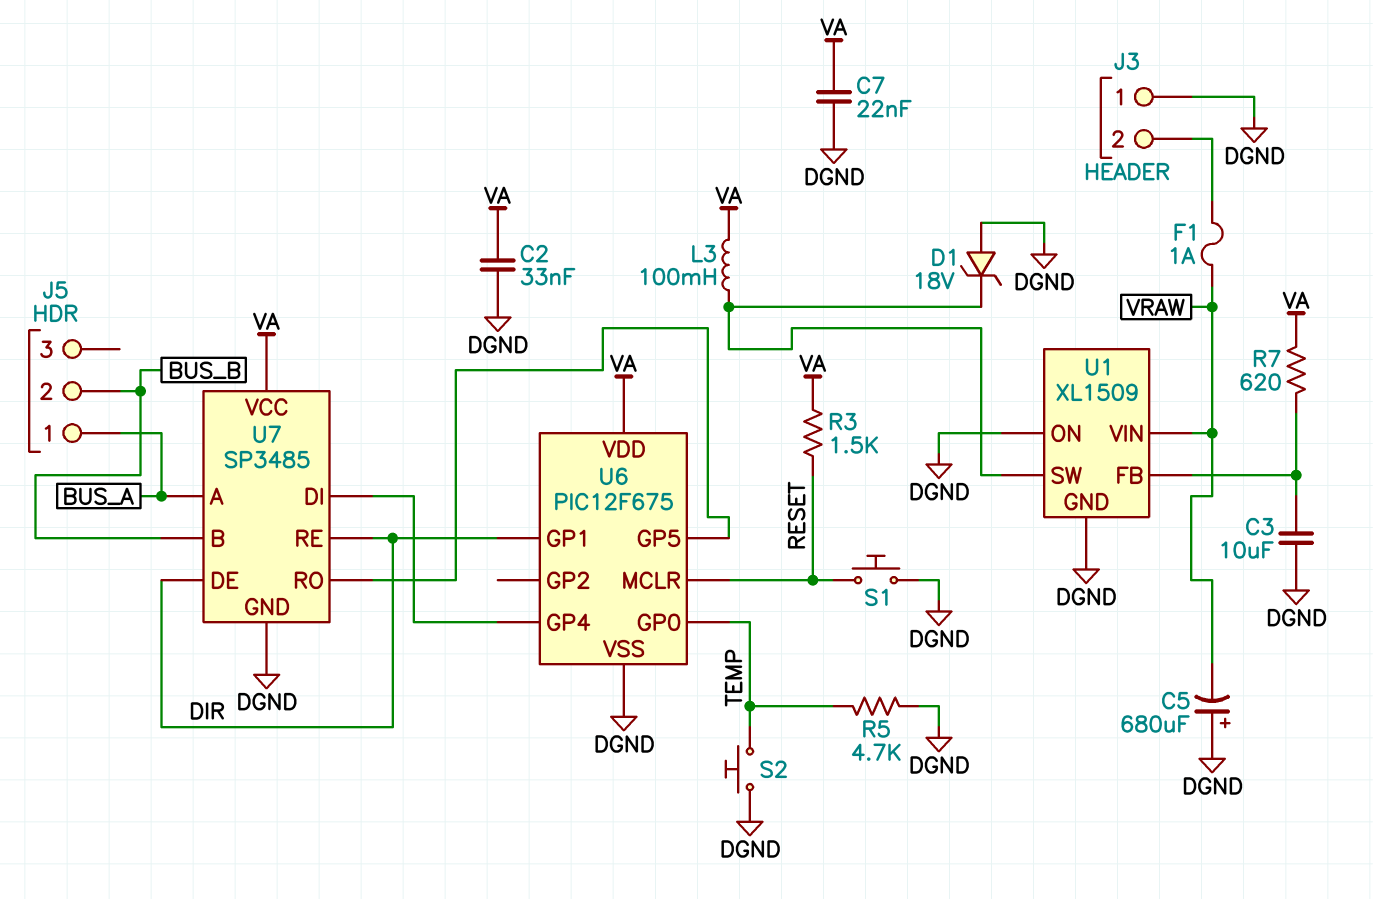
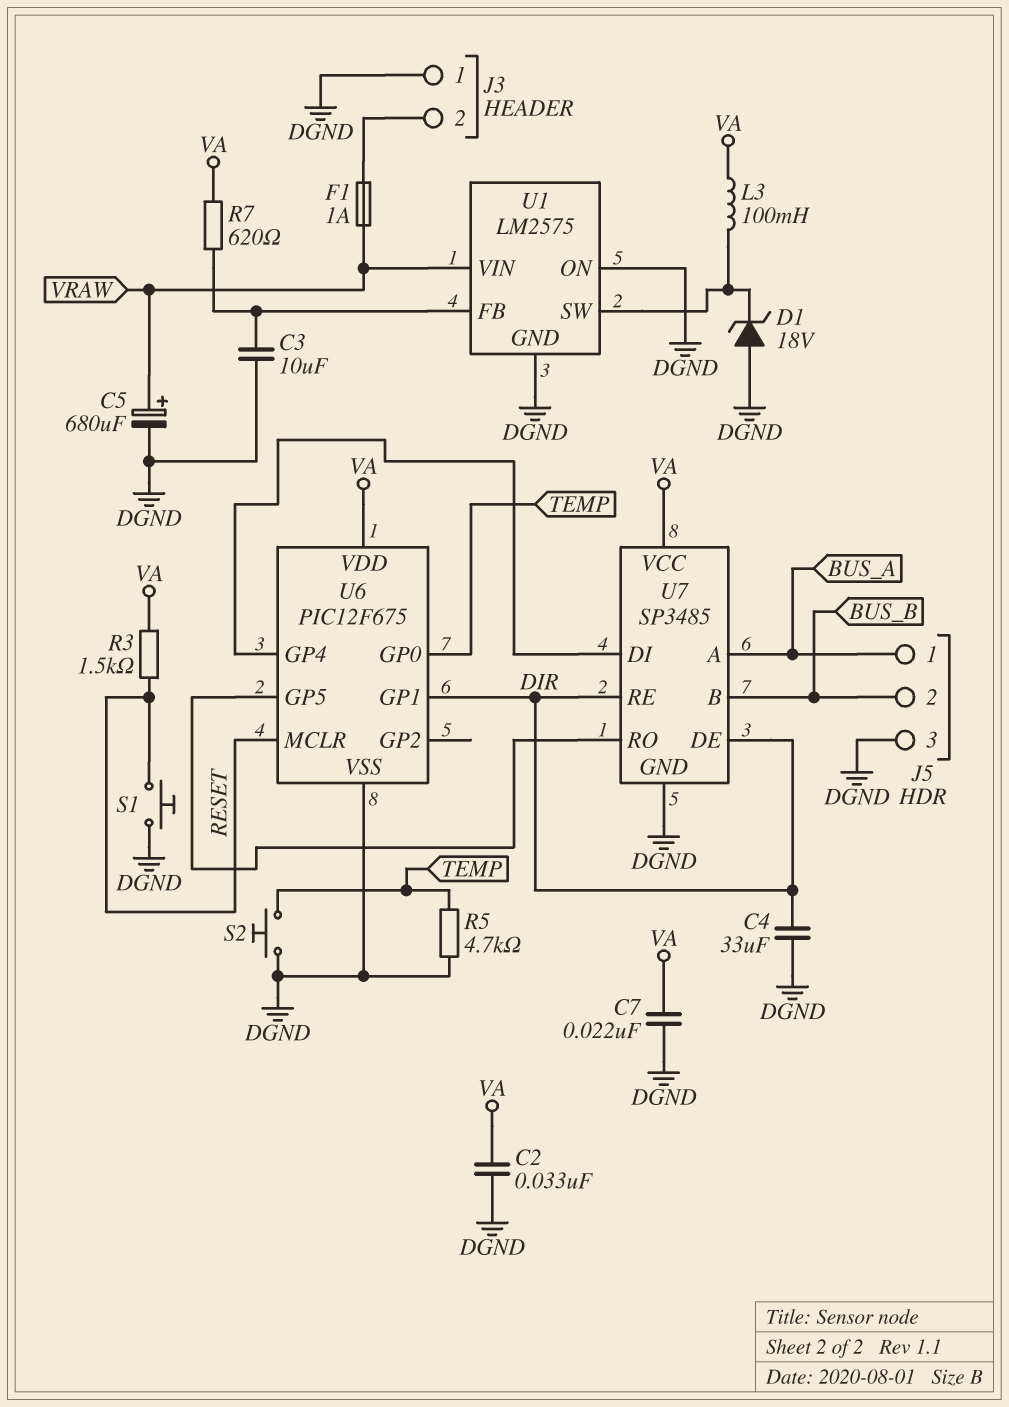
C4: none -> 33uF (DGND, DIR)
C5: 680uF (plus DGND, minus VRAW) -> 680uF (plus VRAW, minus DGND)
J5 pin 3: none -> DGND
U1: XL1509 -> LM2575

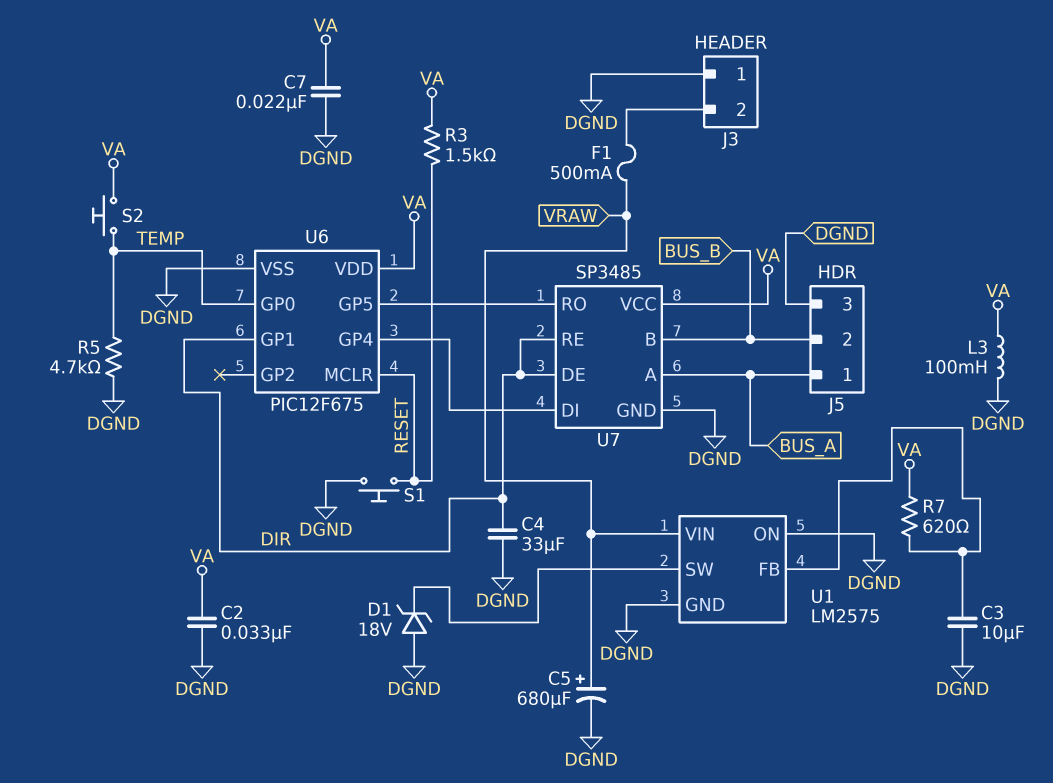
F1: 1A (J3/2, VRAW) -> 500mA (J3/2, VRAW)
L3: 100mH (U1/SW, VA) -> 100mH (DGND, VA)
S2: button (DGND, TEMP) -> button (TEMP, VA)

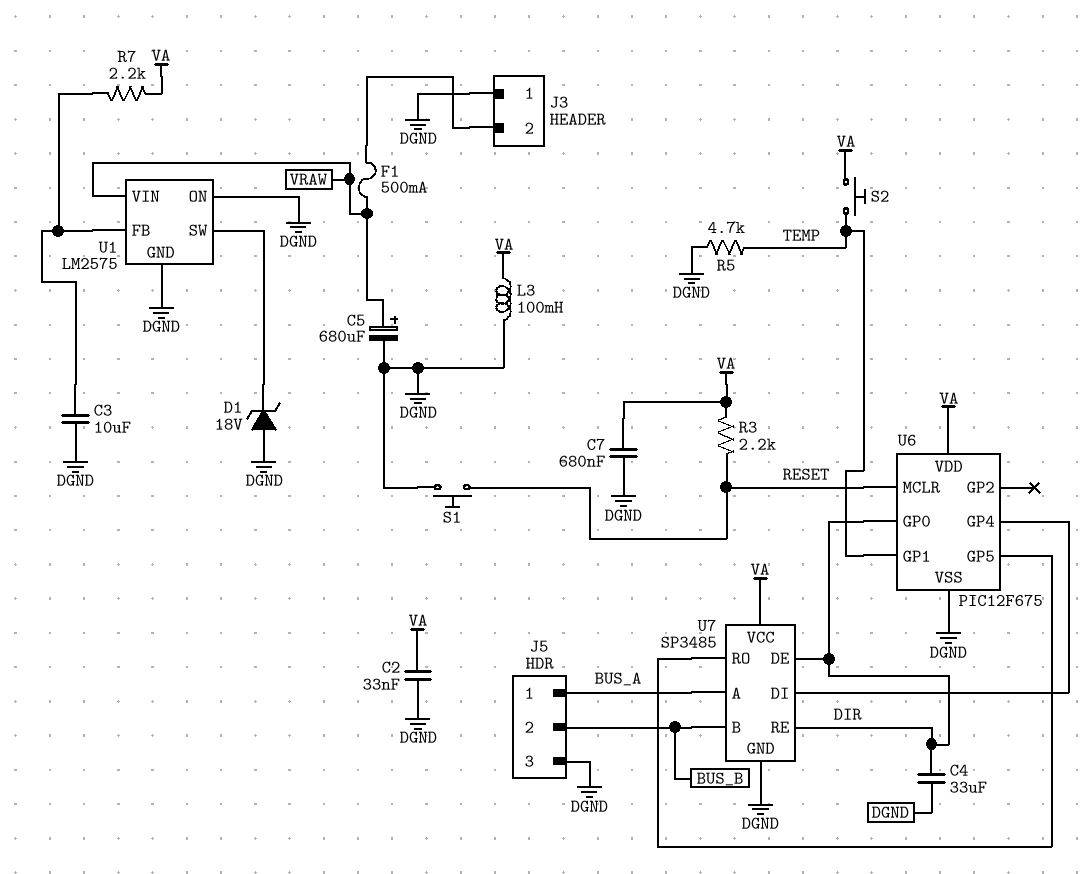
C7: 22nF (DGND, VA) -> 680nF (DGND, VA)
R3: 1.5k (RESET, VA) -> 2.2k (RESET, VA)
R7: 620 (U1/FB, VA) -> 2.2k (U1/FB, VA)
U6 pin GP0: TEMP -> DIR
U6 pin GP1: DIR -> TEMP

